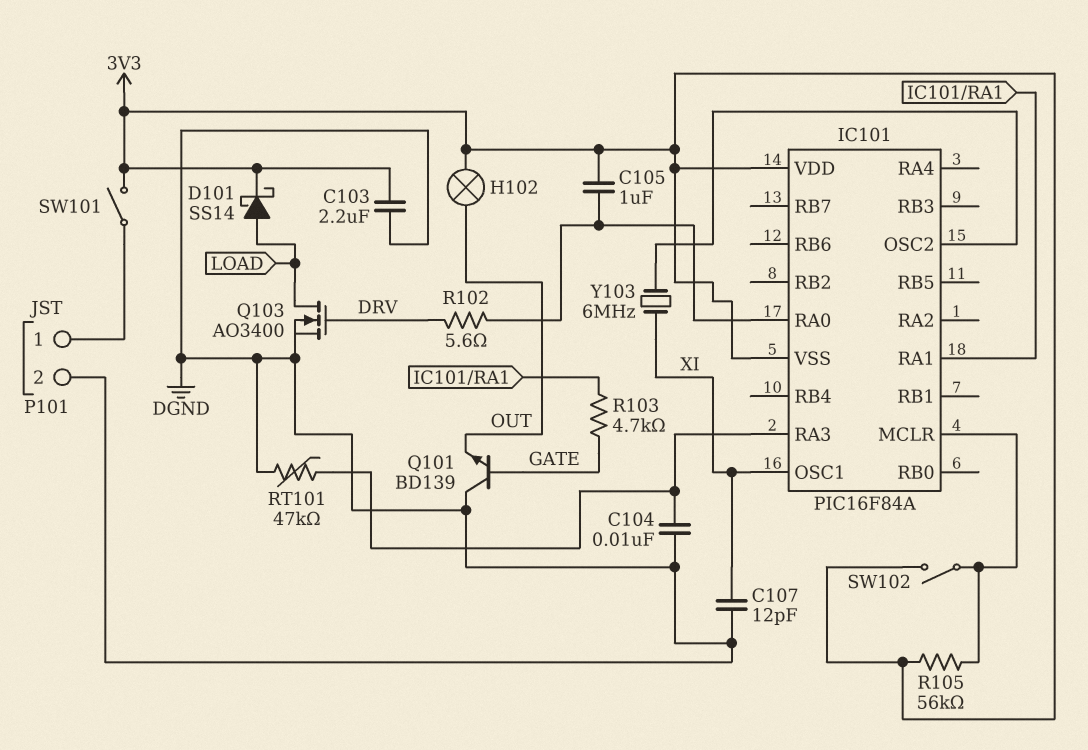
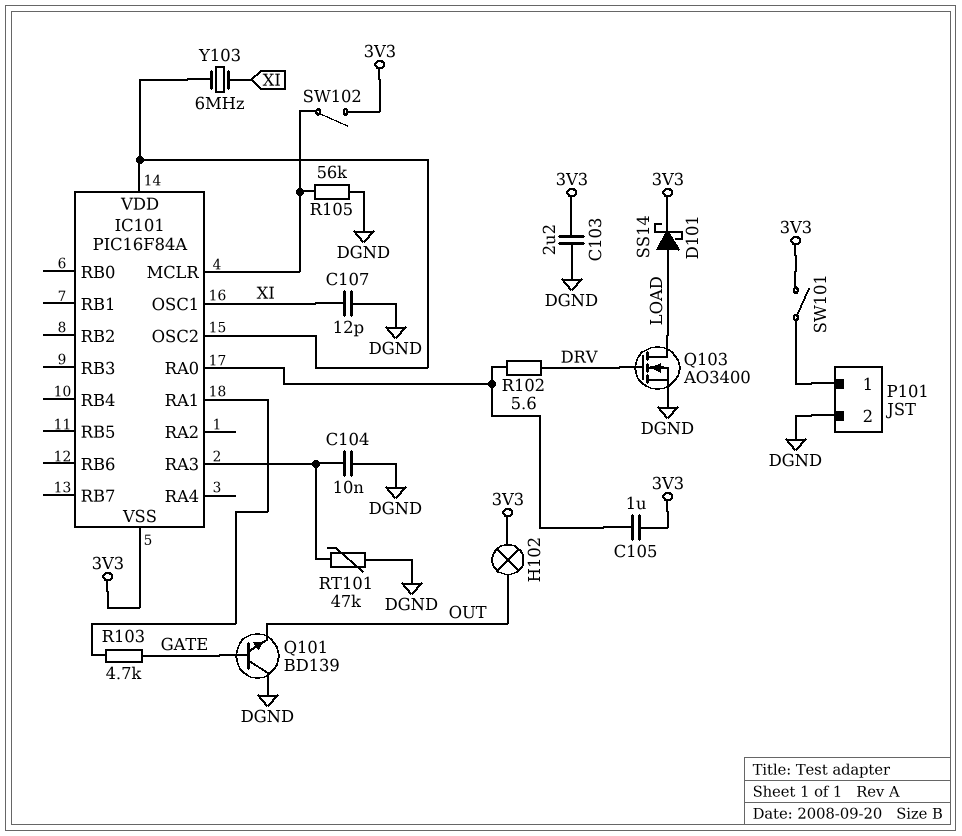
IC101 pin VDD: 3V3 -> IC101/OSC2
R105: 56k (3V3, IC101/MCLR) -> 56k (DGND, IC101/MCLR)

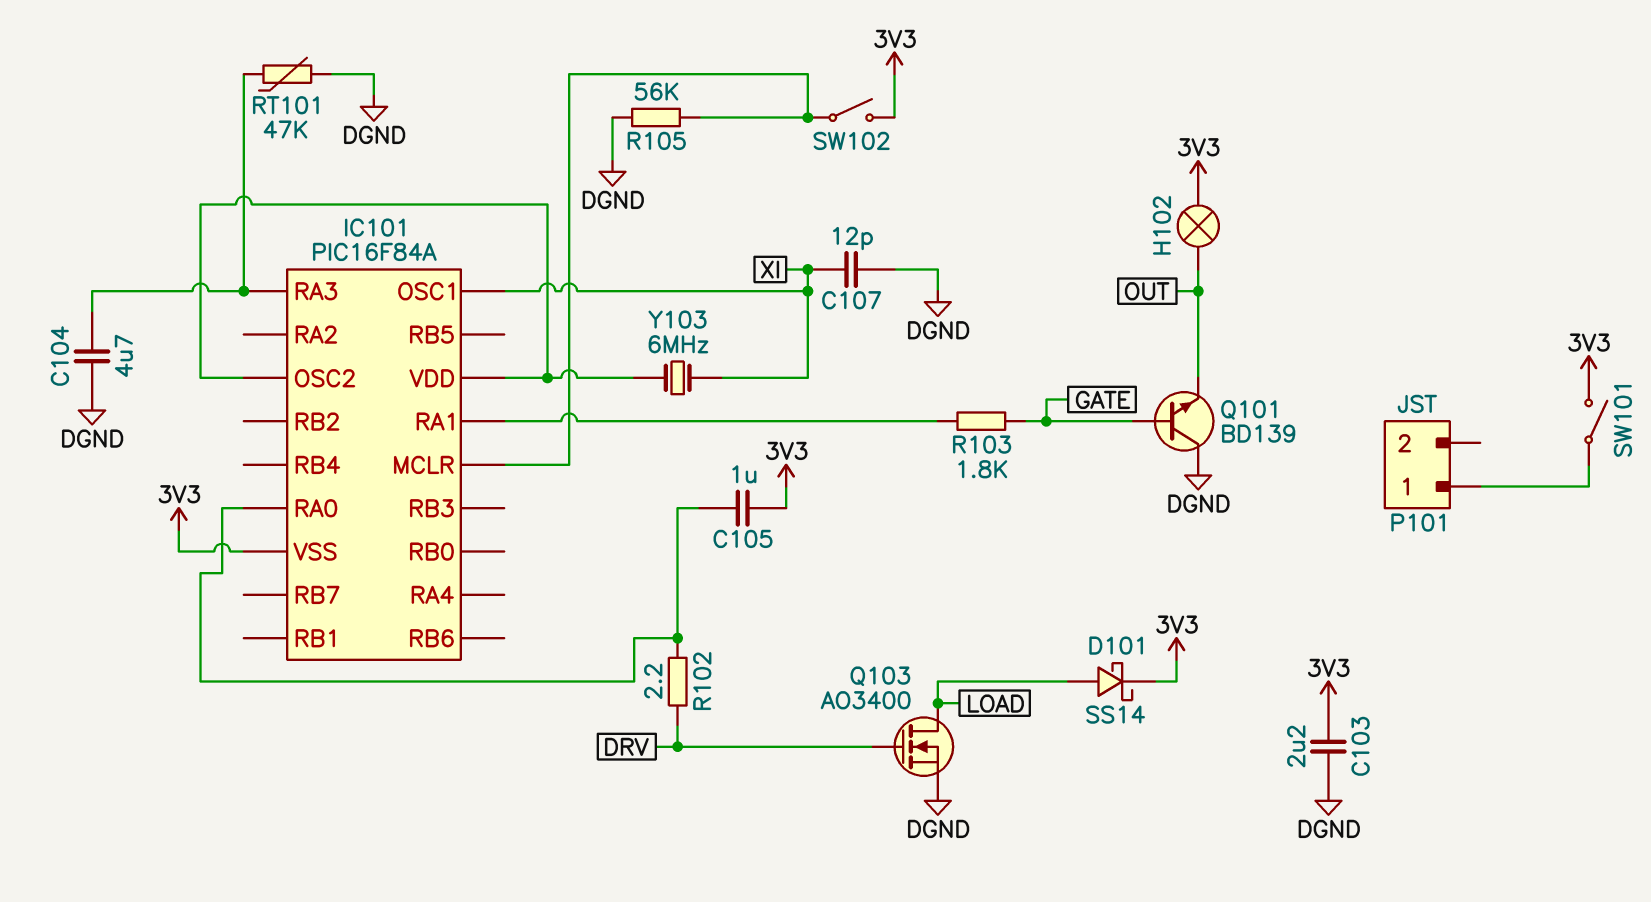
C104: 10nF (DGND, IC101/RA3) -> 4.7uF (DGND, IC101/RA3)
P101 pin 2: DGND -> none
R102: 5.6 (DRV, IC101/RA0) -> 2.2 (DRV, IC101/RA0)
R103: 4.7k (GATE, IC101/RA1) -> 1.8k (GATE, IC101/RA1)

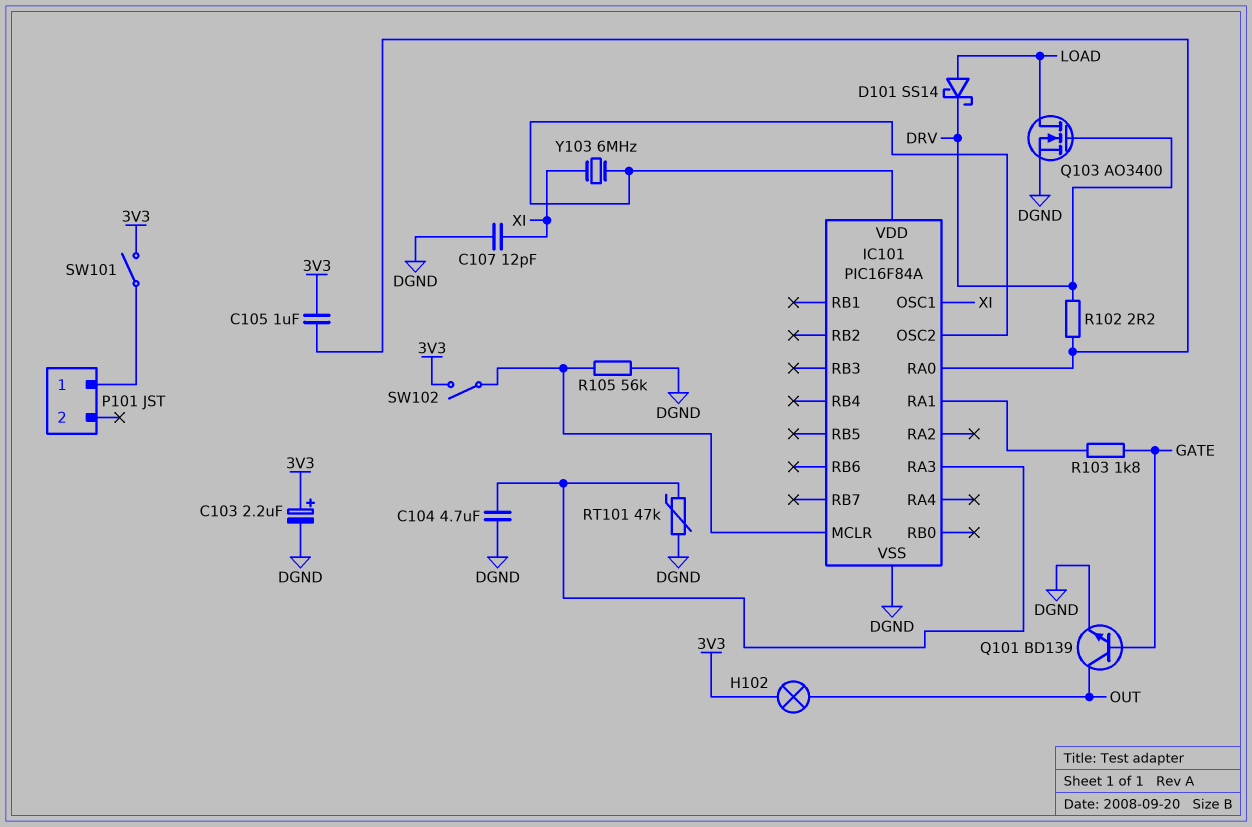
C103: 2.2uF (3V3, DGND) -> 2.2uF (plus 3V3, minus DGND)
D101: schottky SS14 (A LOAD, K 3V3) -> schottky SS14 (A LOAD, K DRV)
IC101 pin VSS: 3V3 -> DGND
Q101: NPN BD139 (B GATE, C DGND, E OUT) -> NPN BD139 (B GATE, C OUT, E DGND)

